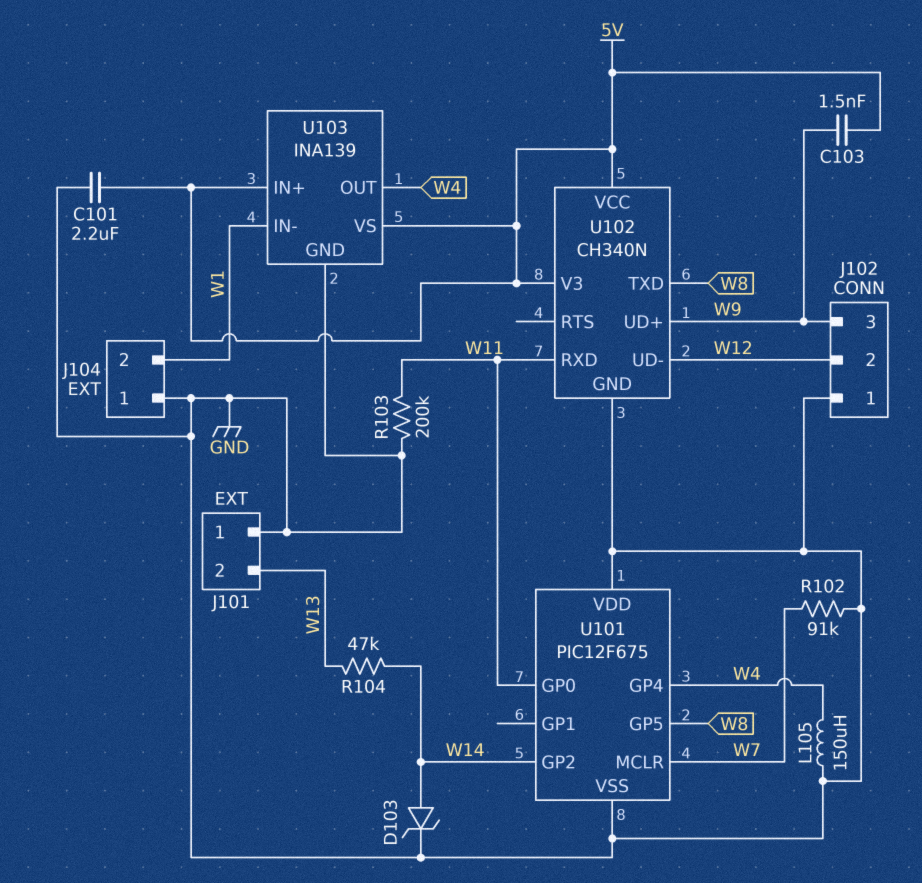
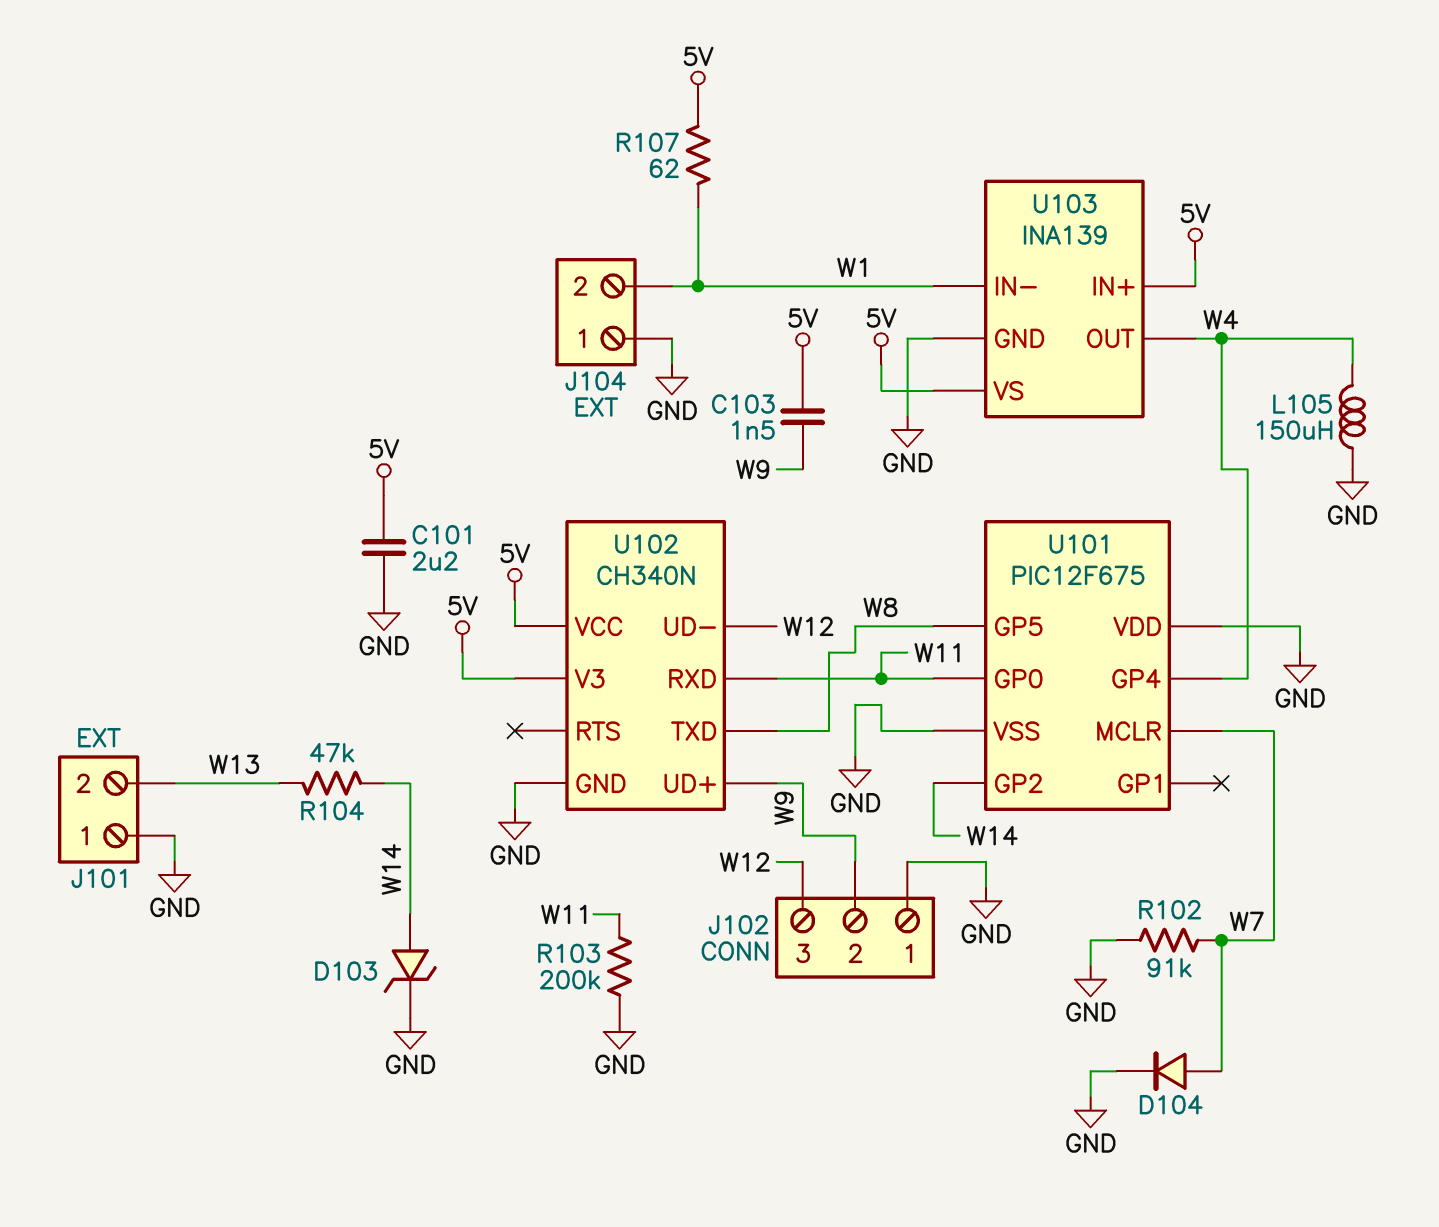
D104: none -> diode (A W7, K GND)
J102 pin 2: W12 -> W9
J102 pin 3: W9 -> W12
R107: none -> 62 (5V, W1)

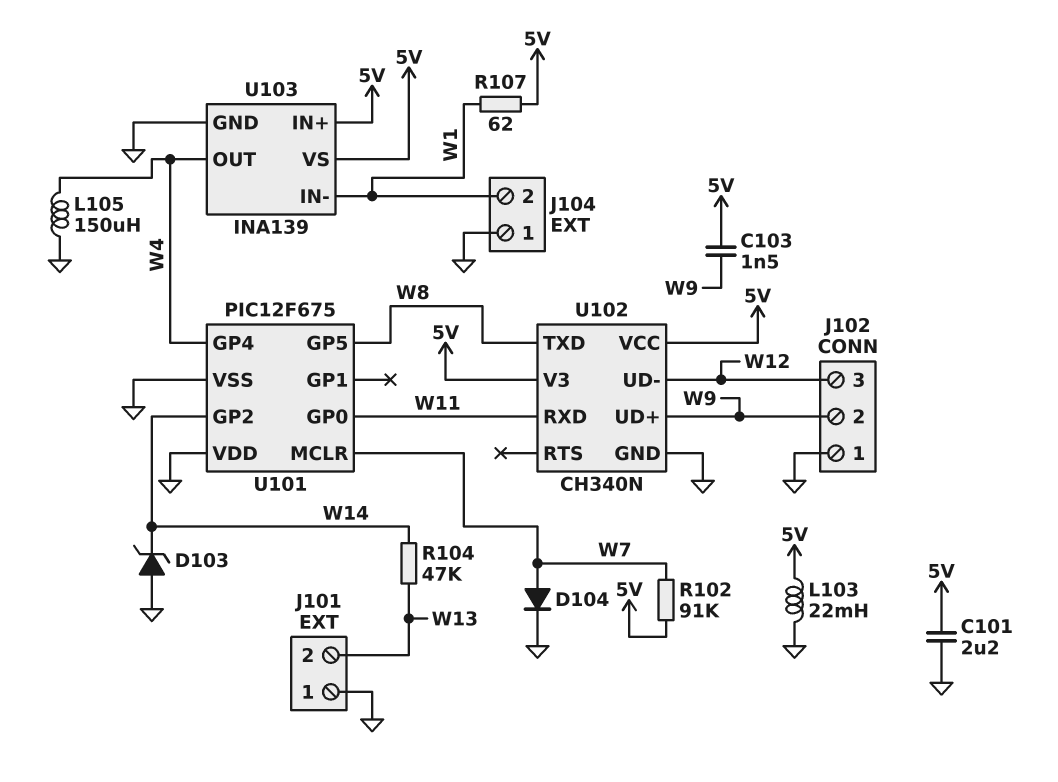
D103: zener (A W14, K GND) -> zener (A GND, K W14)
L103: none -> 22mH (5V, GND)
R102: 91k (GND, W7) -> 91k (5V, W7)
R103: 200k (GND, W11) -> none

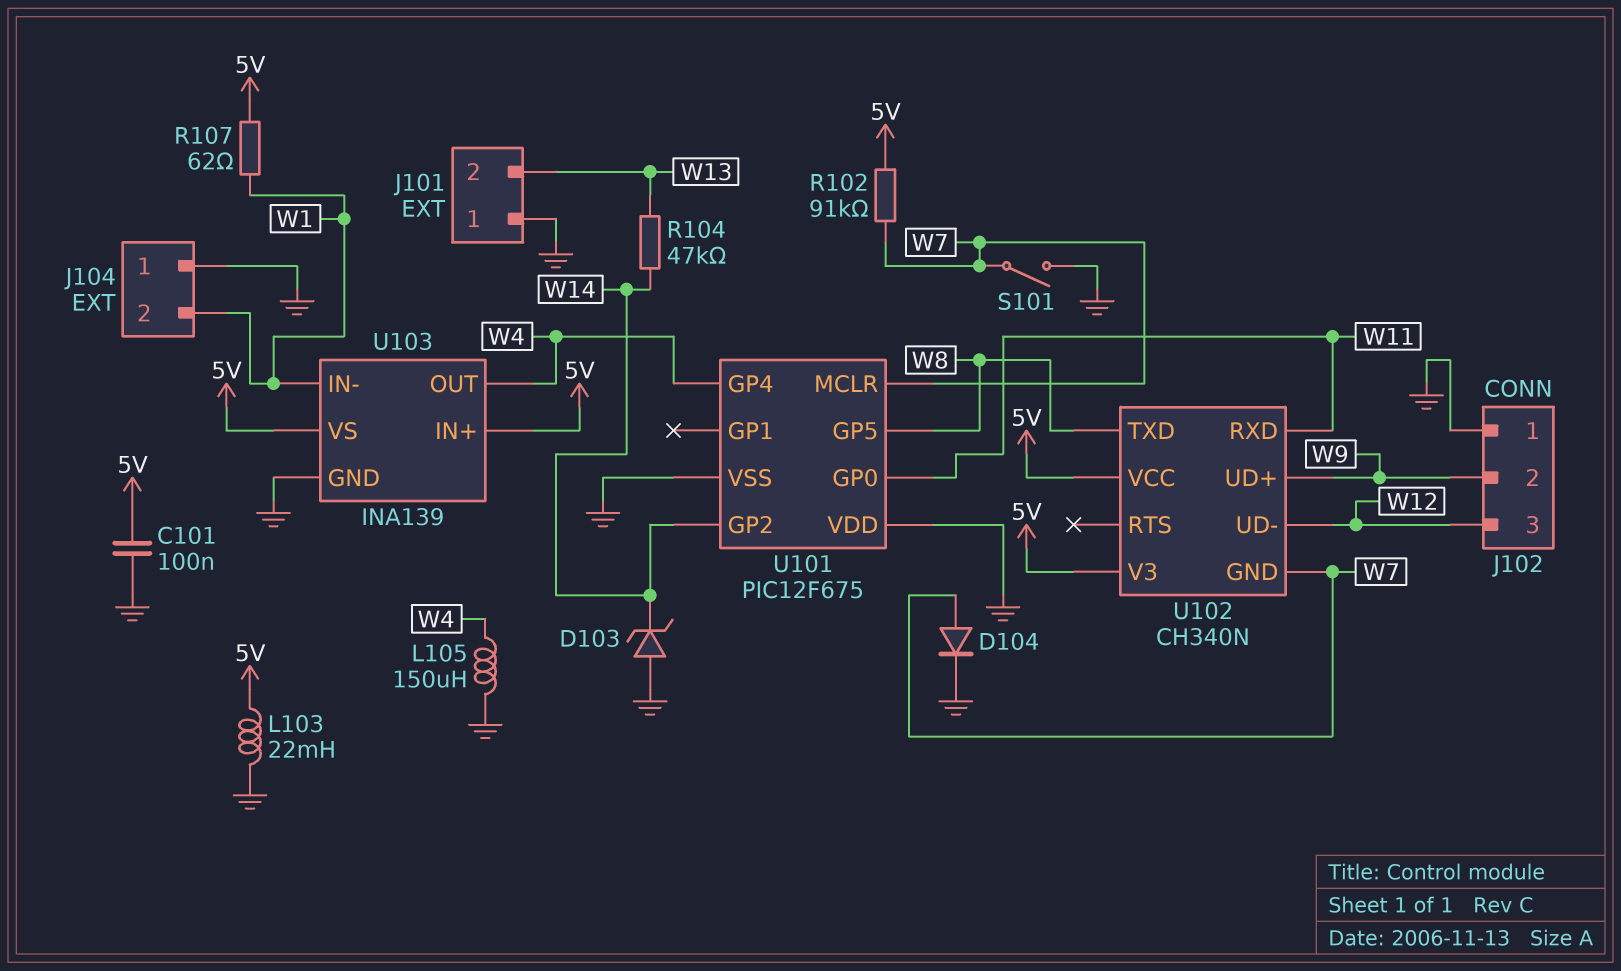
C101: 2.2uF (5V, GND) -> 100nF (5V, GND)
C103: 1.5nF (5V, W9) -> none
S101: none -> switch (GND, W7)
U102 pin GND: GND -> W7

